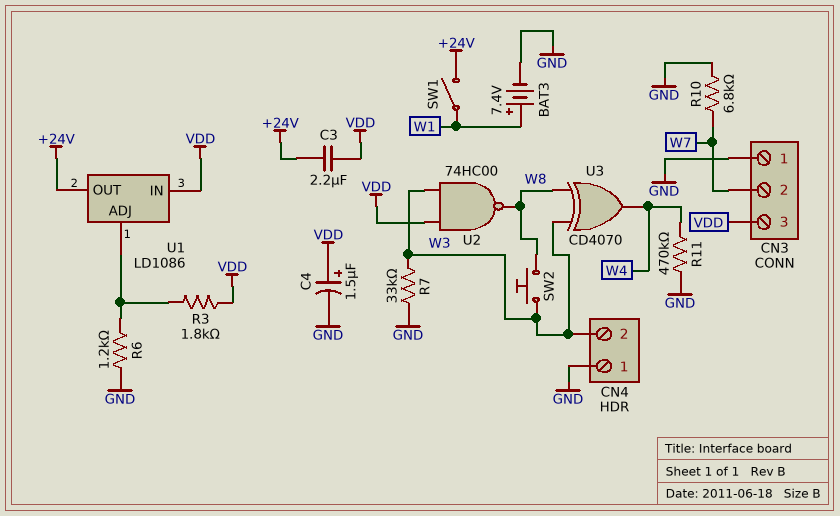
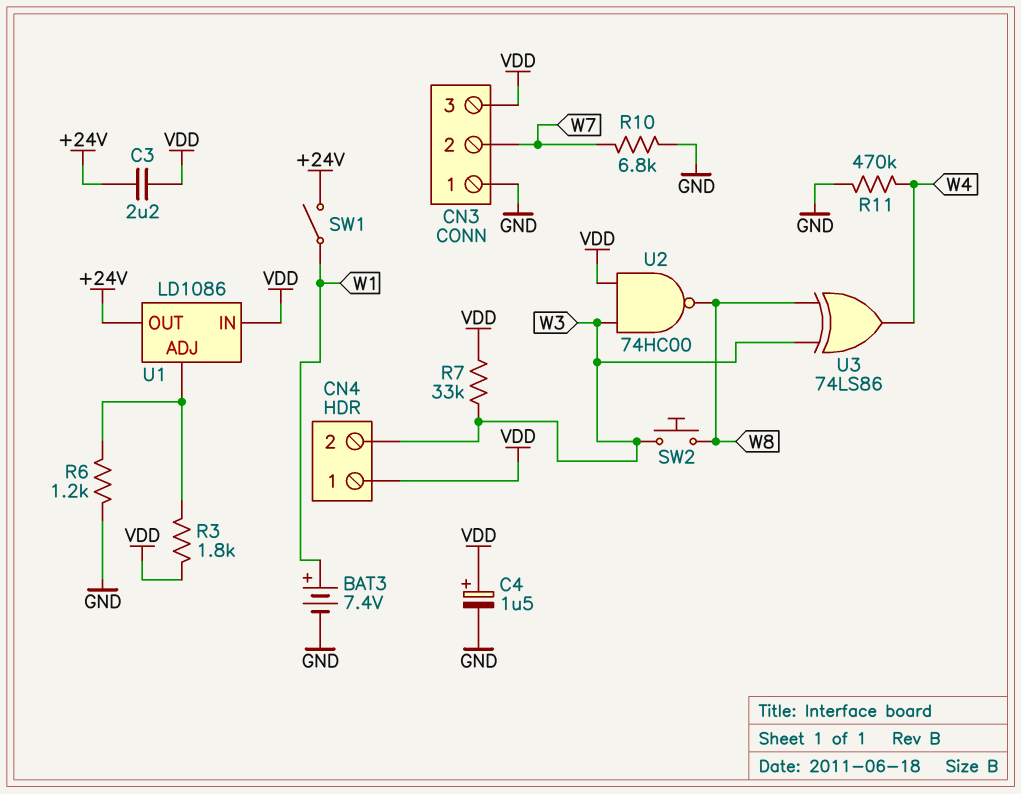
CN4 pin 1: GND -> VDD
R7: 33k (GND, W3) -> 33k (VDD, W3)
U3: XOR CD4070 (in W3, in W8, out W4) -> XOR 74LS86 (in W3, in W8, out W4)

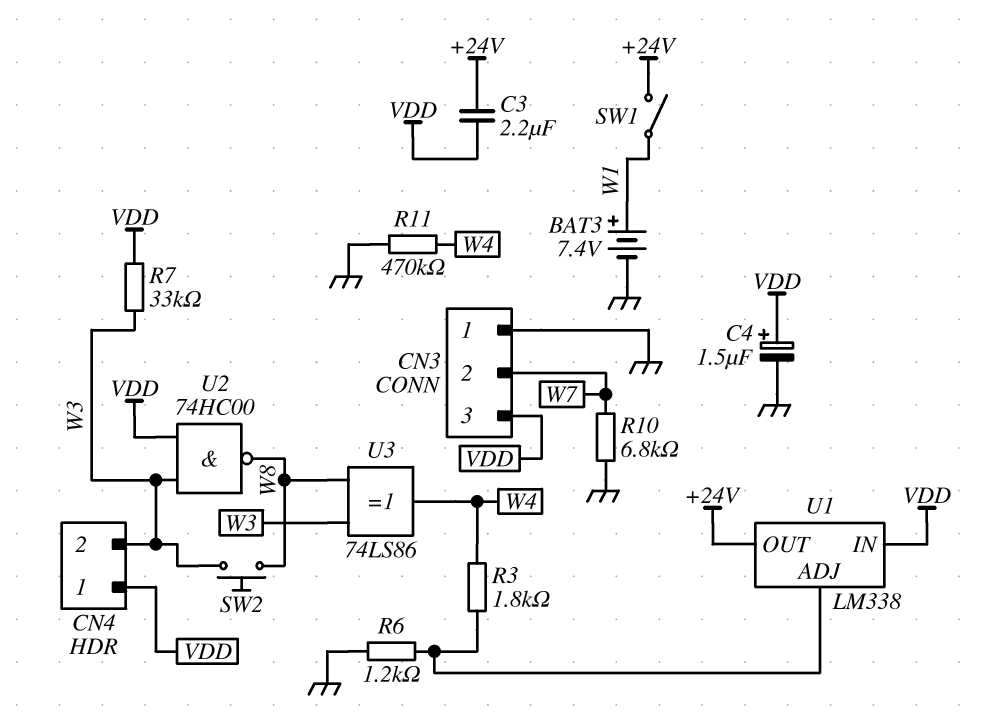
R3: 1.8k (U1/ADJ, VDD) -> 1.8k (U1/ADJ, W4)
U1: LD1086 -> LM338

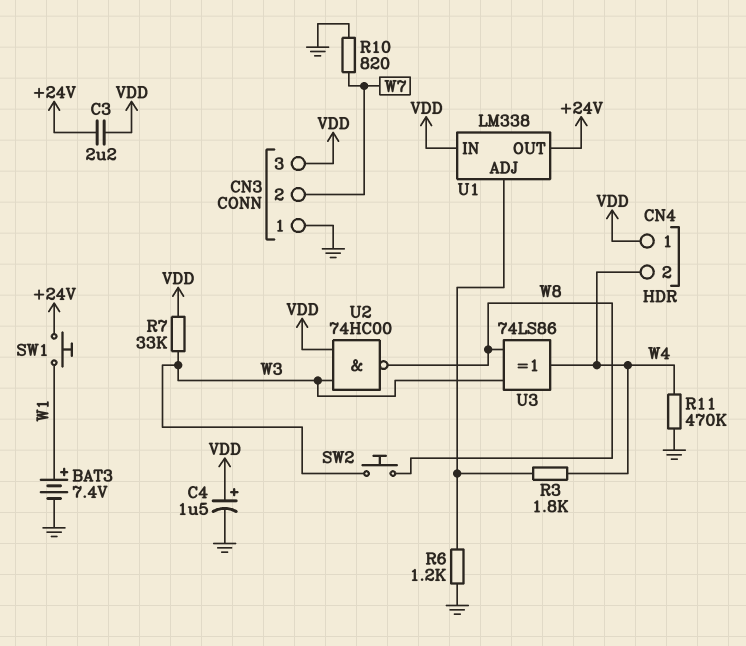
CN4 pin 2: W3 -> W4
R10: 6.8k (GND, W7) -> 820 (GND, W7)
SW1: switch (+24V, W1) -> button (+24V, W1)

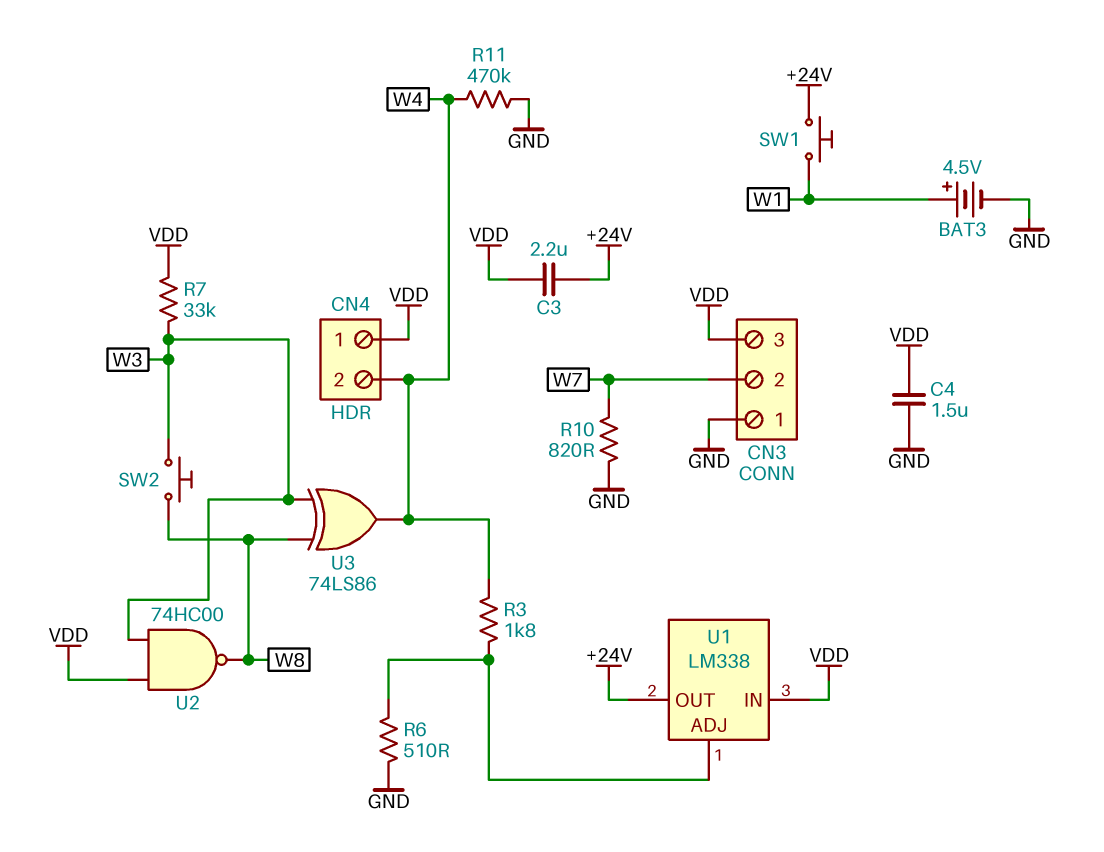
BAT3: 7.4V (plus W1, minus GND) -> 4.5V (plus W1, minus GND)
C4: 1.5uF (plus VDD, minus GND) -> 1.5uF (GND, VDD)
R6: 1.2k (GND, U1/ADJ) -> 510 (GND, U1/ADJ)

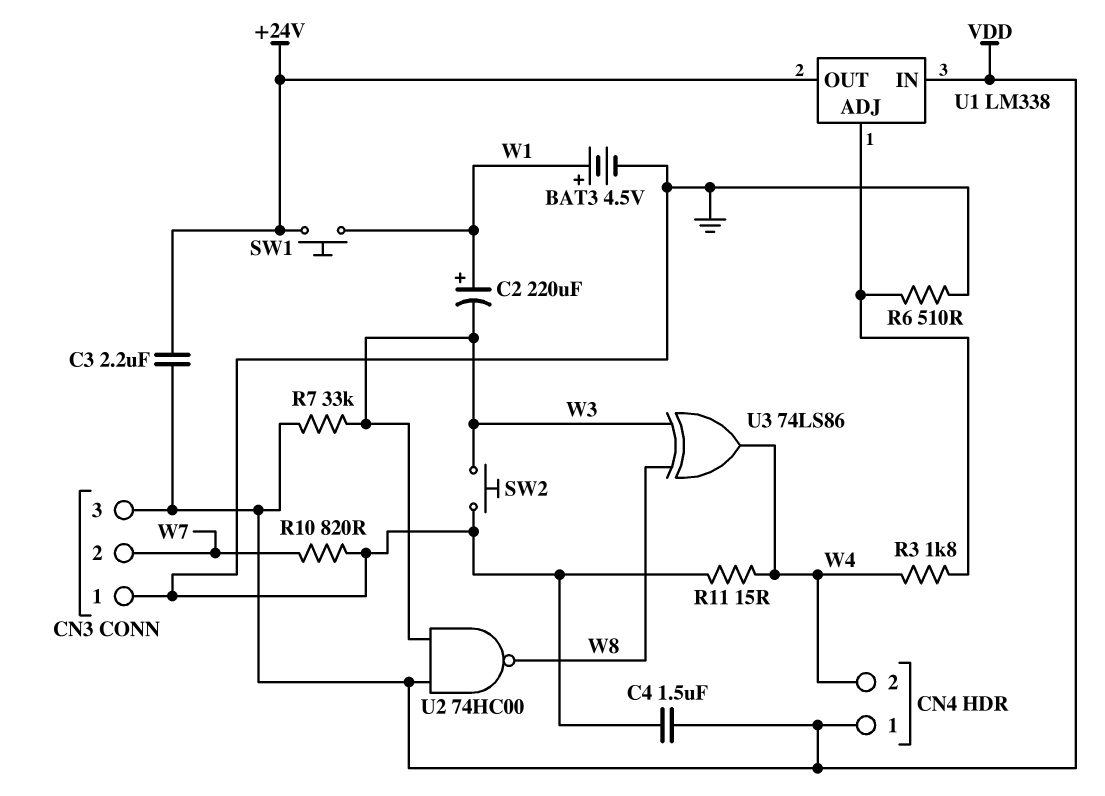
C2: none -> 220uF (plus W1, minus W3)
R11: 470k (GND, W4) -> 15 (GND, W4)
SW2: button (W3, W8) -> button (GND, W3)

